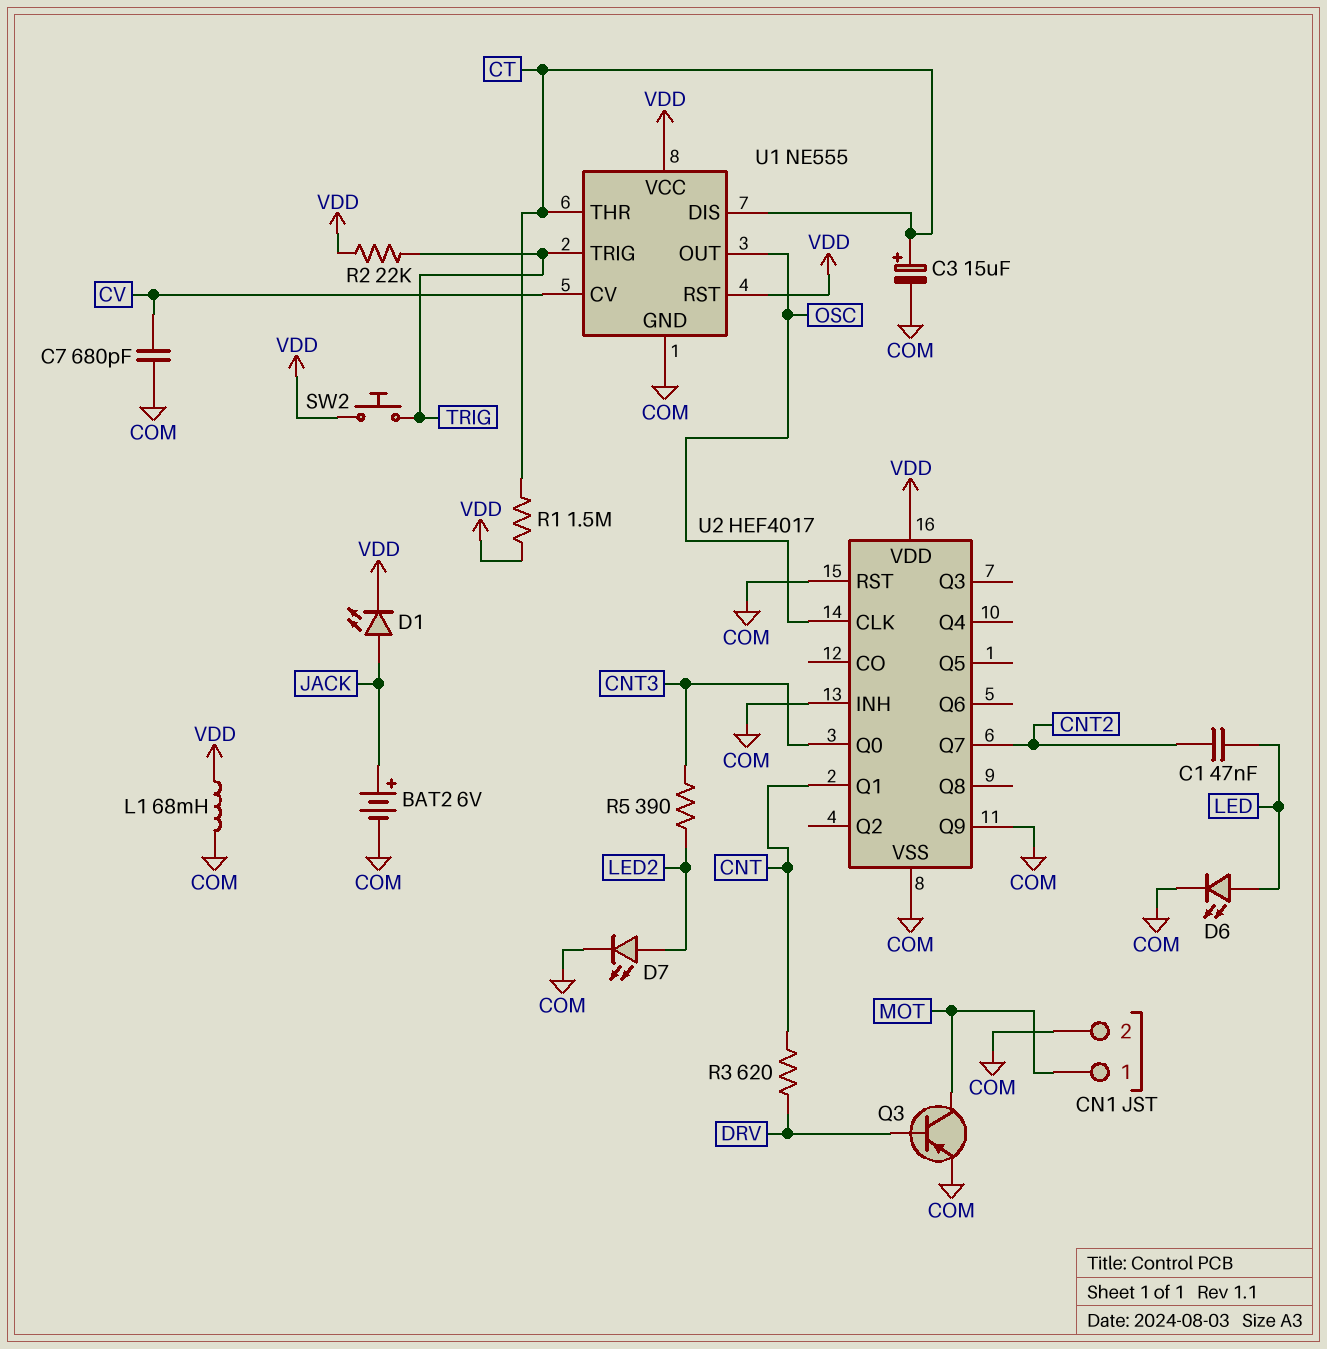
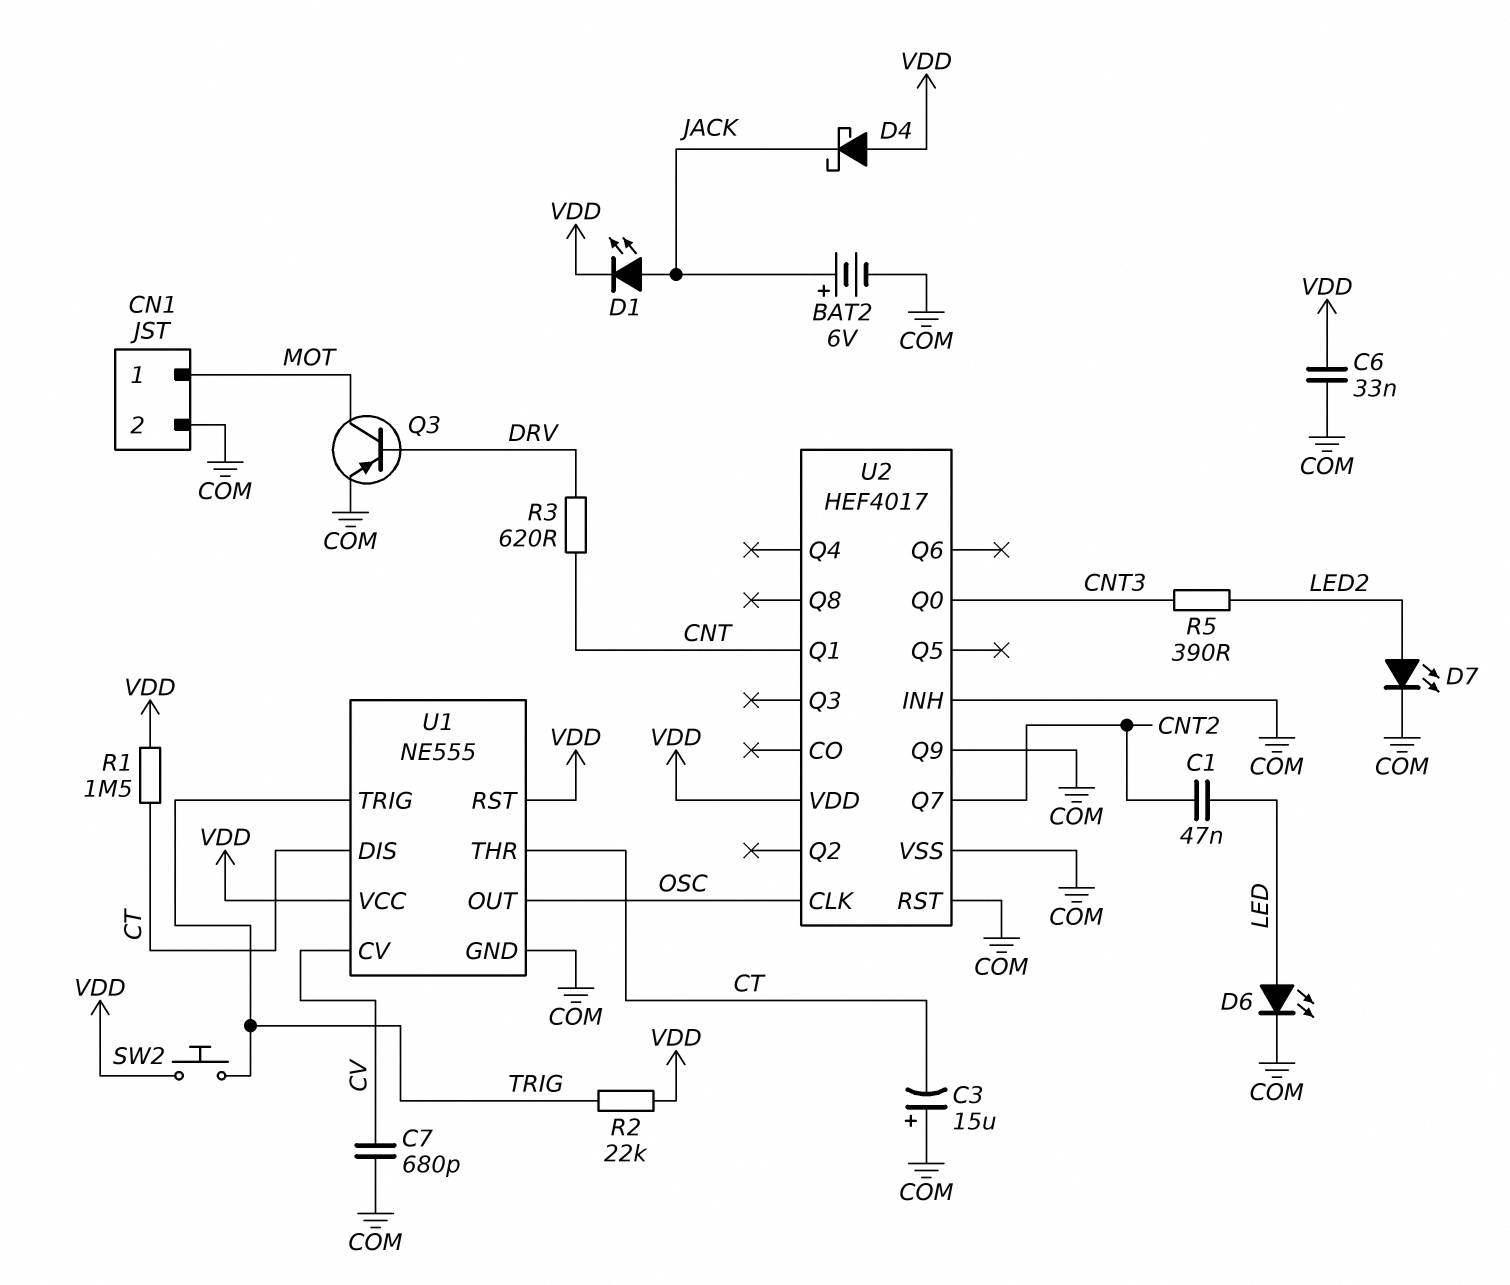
C3: 15uF (plus CT, minus COM) -> 15uF (plus COM, minus CT)
C6: none -> 33nF (COM, VDD)
D4: none -> schottky (A VDD, K JACK)
L1: 68mH (COM, VDD) -> none

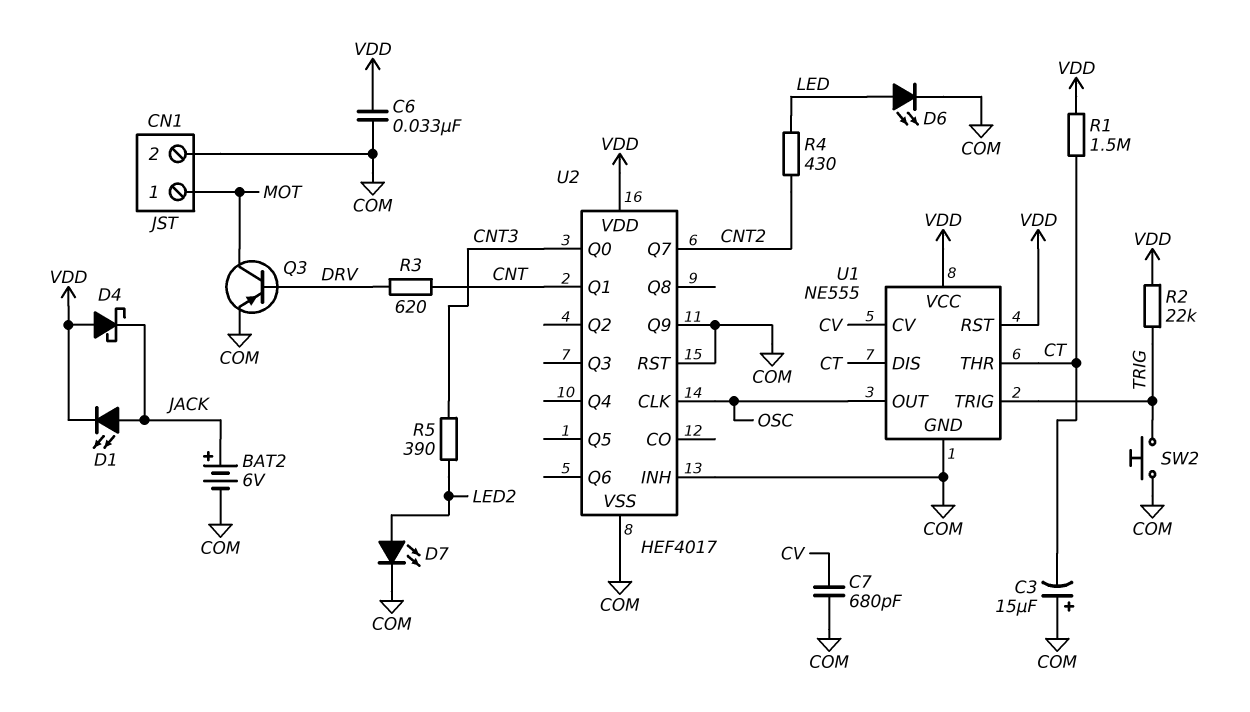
C1: 47nF (CNT2, LED) -> none
R4: none -> 430 (CNT2, LED)
SW2: button (TRIG, VDD) -> button (COM, TRIG)

